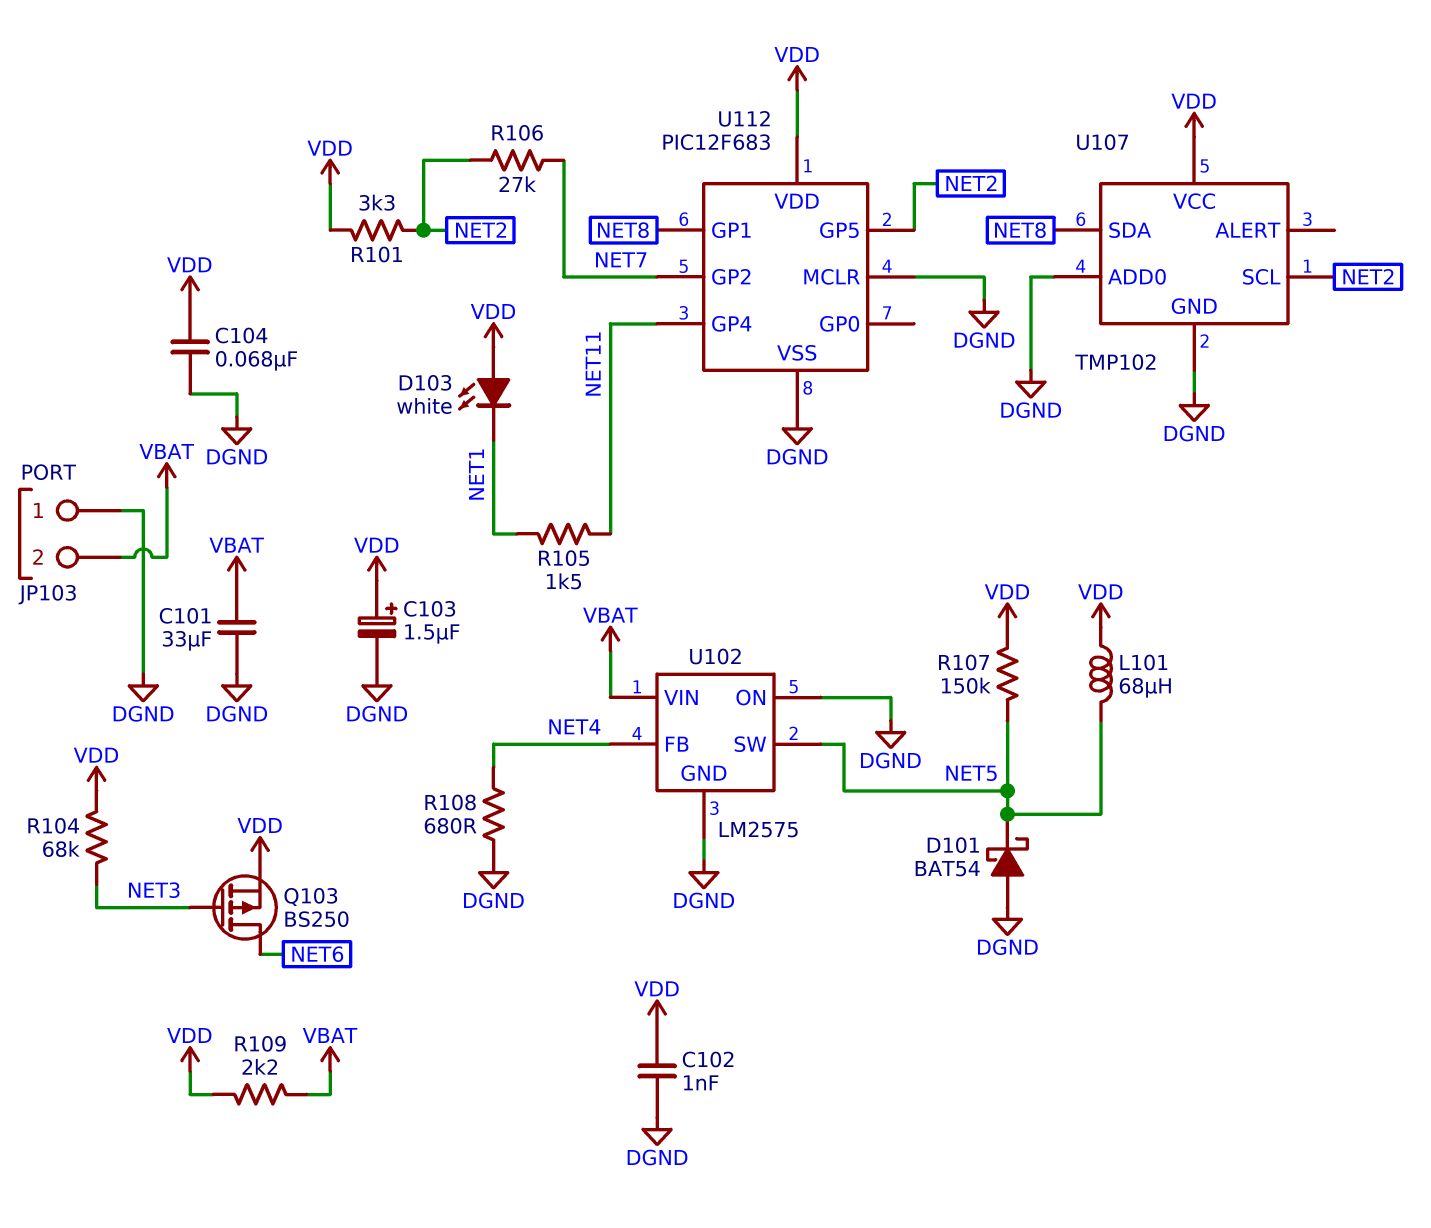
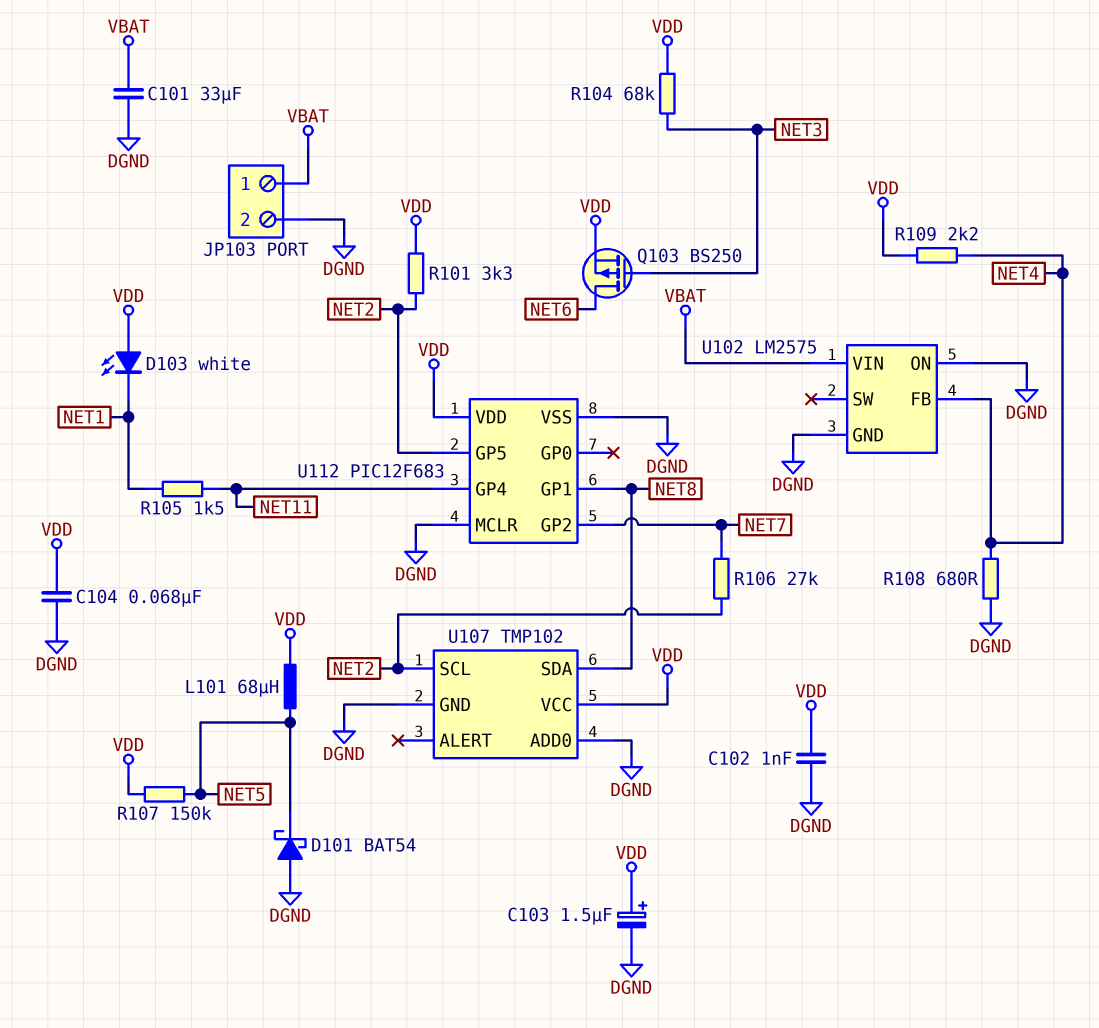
JP103 pin 1: DGND -> VBAT
JP103 pin 2: VBAT -> DGND
R109: 2.2k (VBAT, VDD) -> 2.2k (NET4, VDD)
U102 pin SW: NET5 -> none

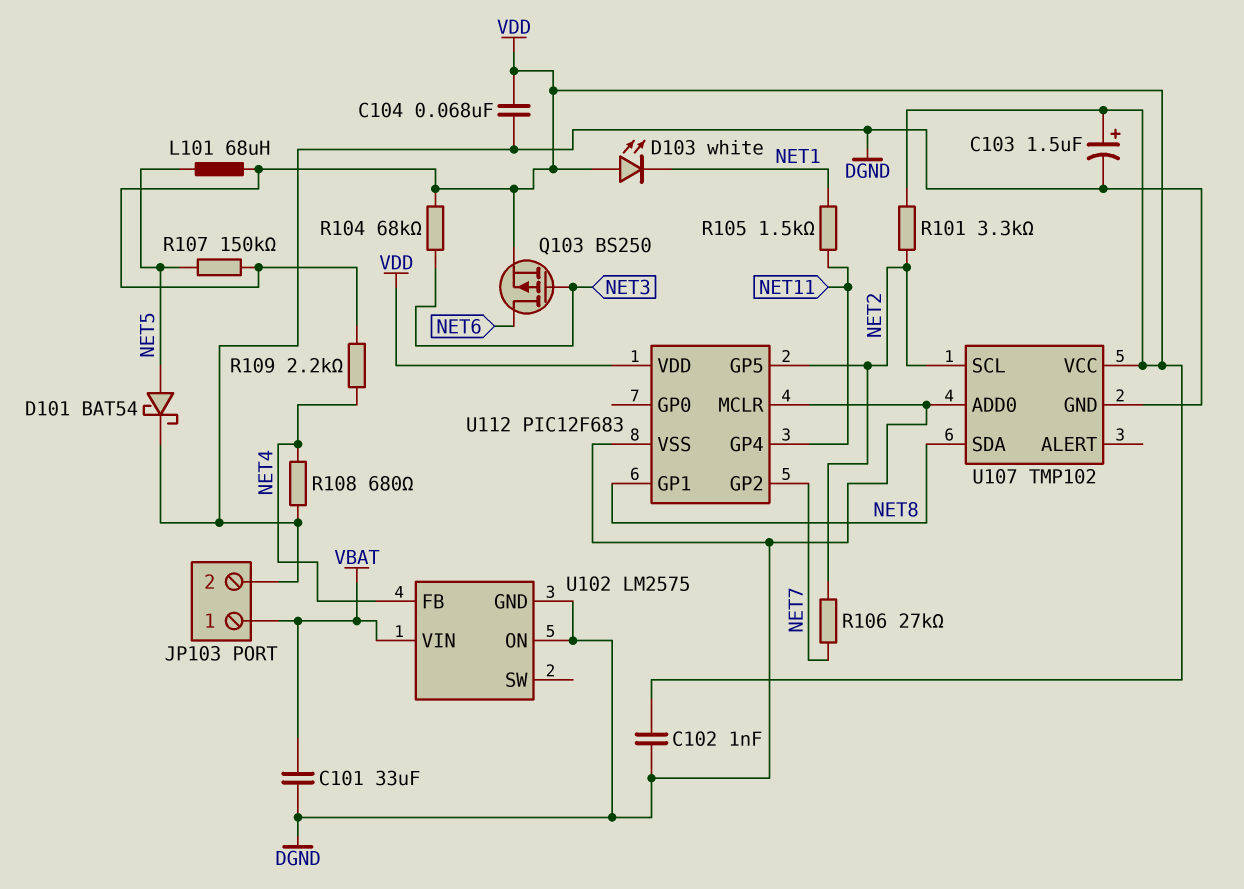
D101: schottky BAT54 (A DGND, K NET5) -> schottky BAT54 (A NET5, K DGND)

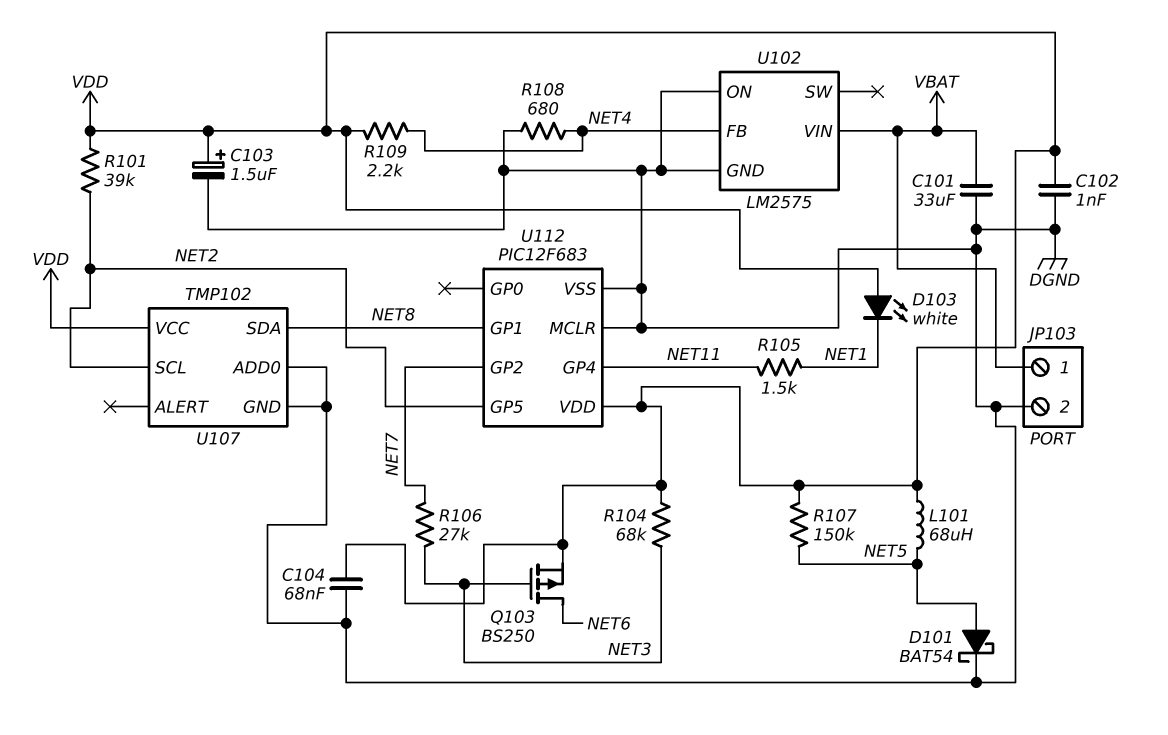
R101: 3.3k (NET2, VDD) -> 39k (NET2, VDD)
R106: 27k (NET2, NET7) -> 27k (NET3, NET7)

